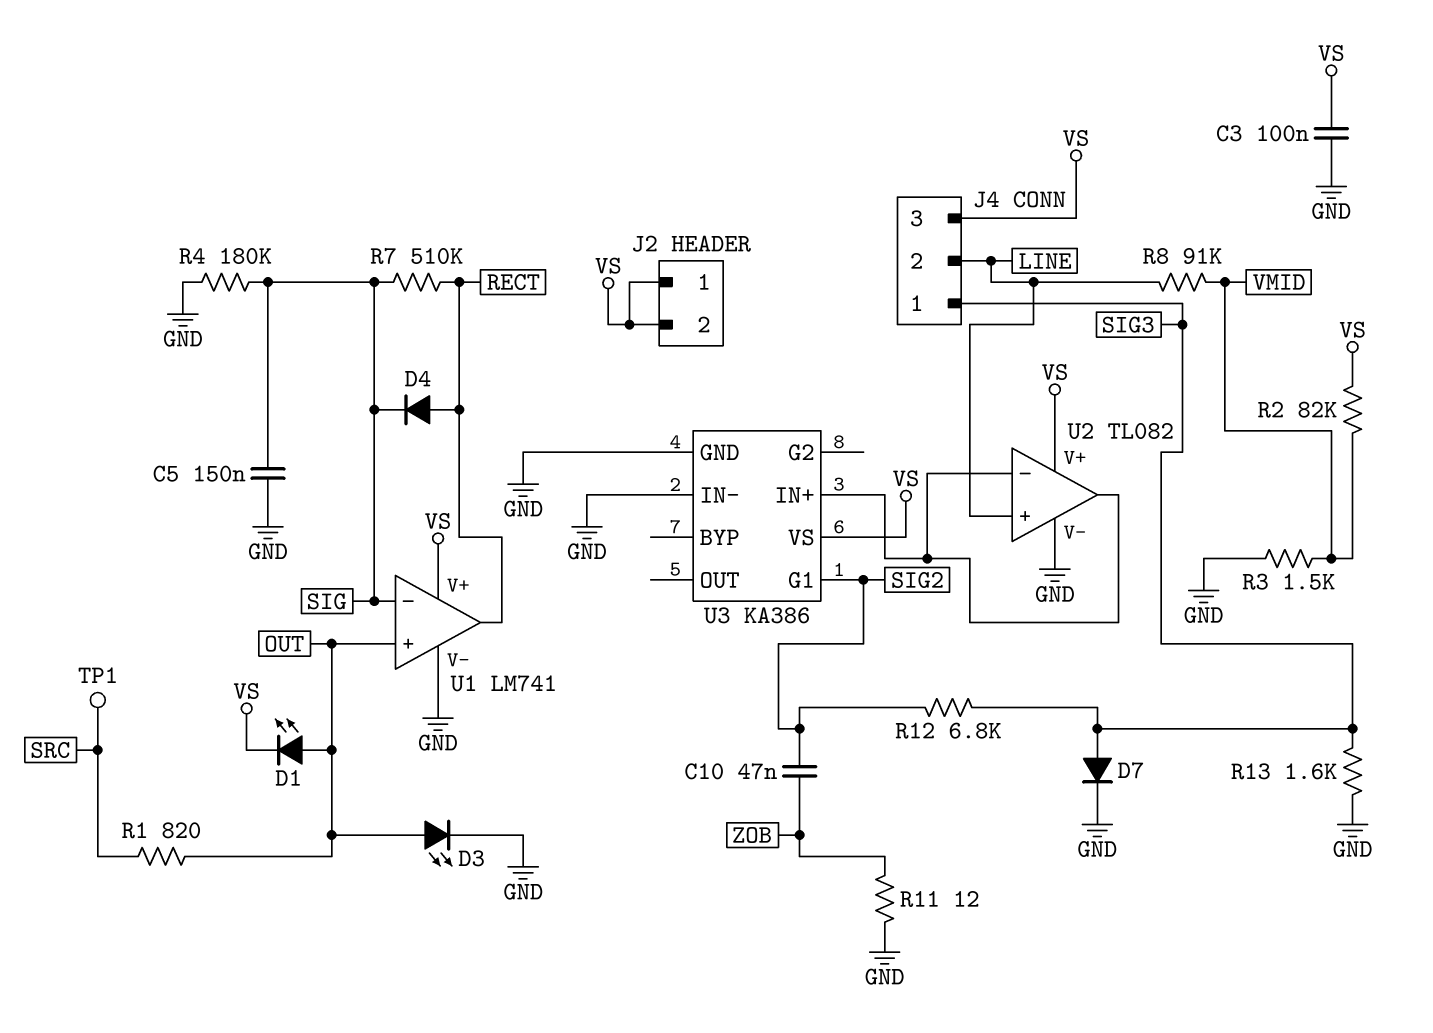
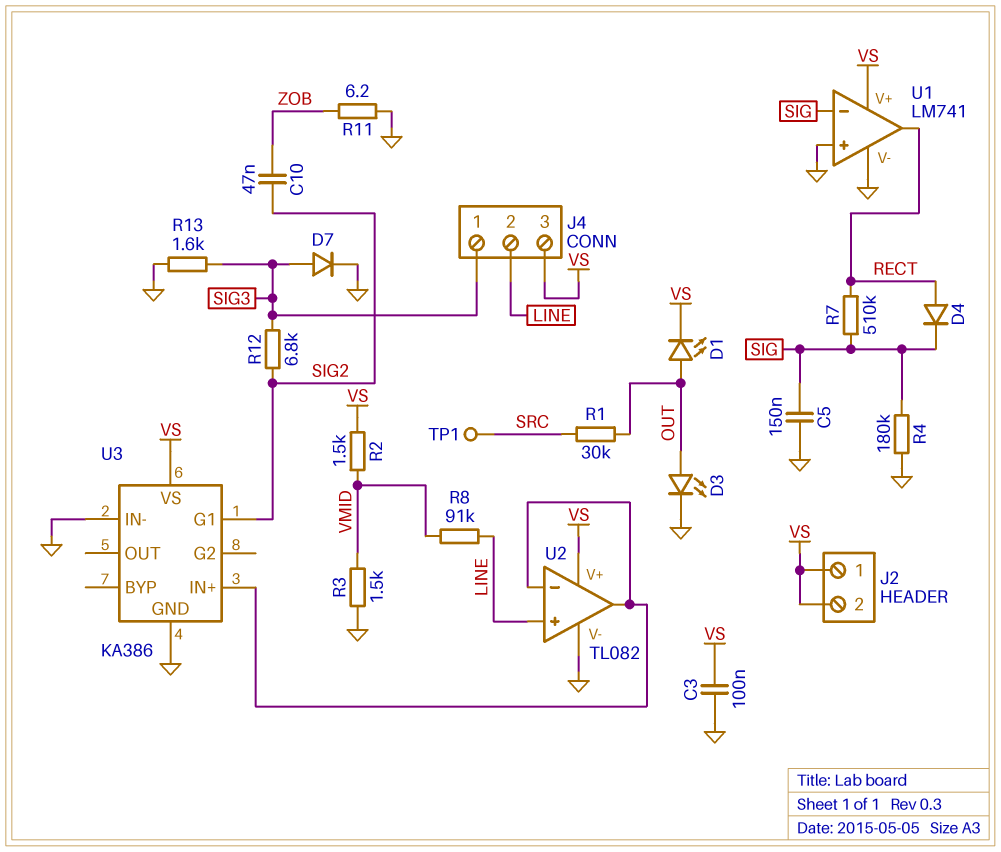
R1: 820 (OUT, SRC) -> 30k (OUT, SRC)
R2: 82k (VMID, VS) -> 1.5k (VMID, VS)
R11: 12 (GND, ZOB) -> 6.2 (GND, ZOB)
U1 pin in+: OUT -> GND

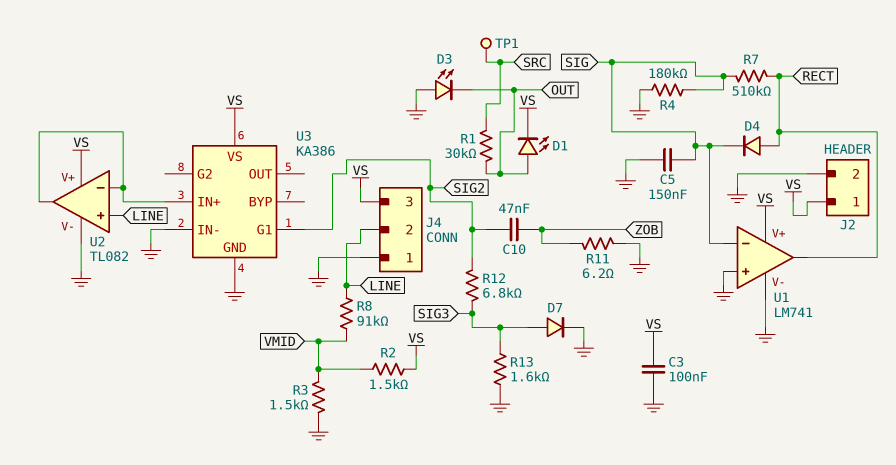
D3: LED (A OUT, K GND) -> LED (A GND, K OUT)
J2 pin 2: VS -> GND
J4 pin 1: SIG3 -> GND

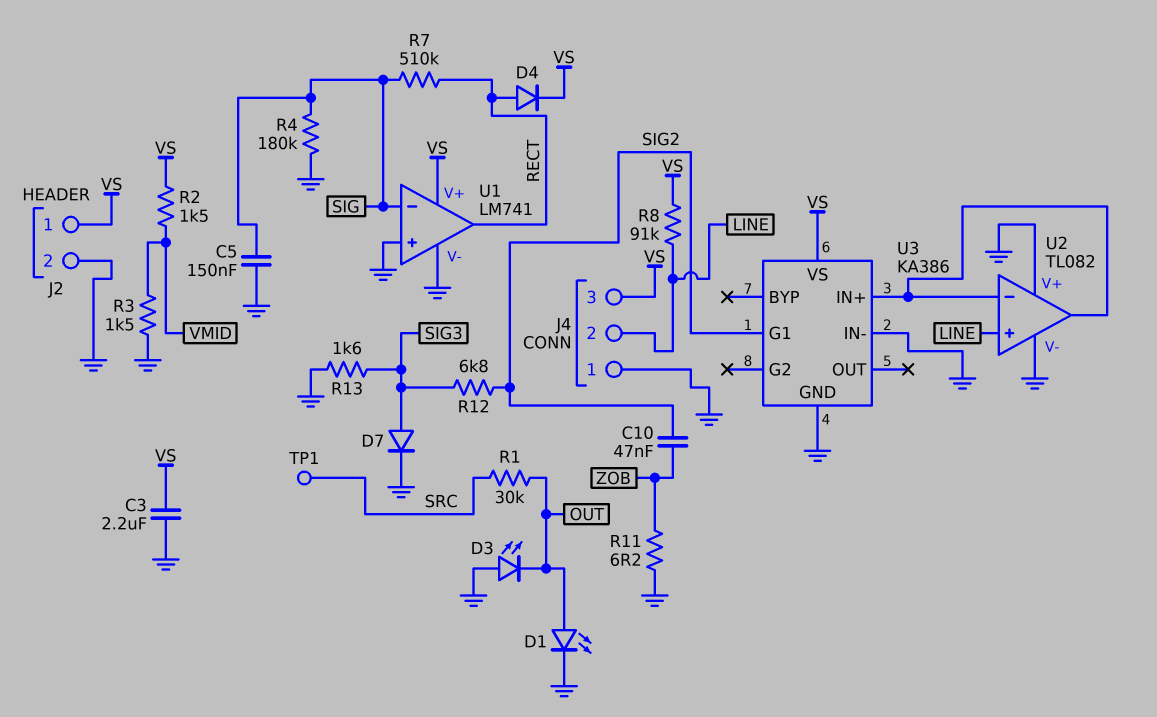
C3: 100nF (GND, VS) -> 2.2uF (GND, VS)
D1: LED (A OUT, K VS) -> LED (A OUT, K GND)
D4: diode (A RECT, K SIG) -> diode (A RECT, K VS)
R8: 91k (LINE, VMID) -> 91k (LINE, VS)
U2 pin V+: VS -> GND

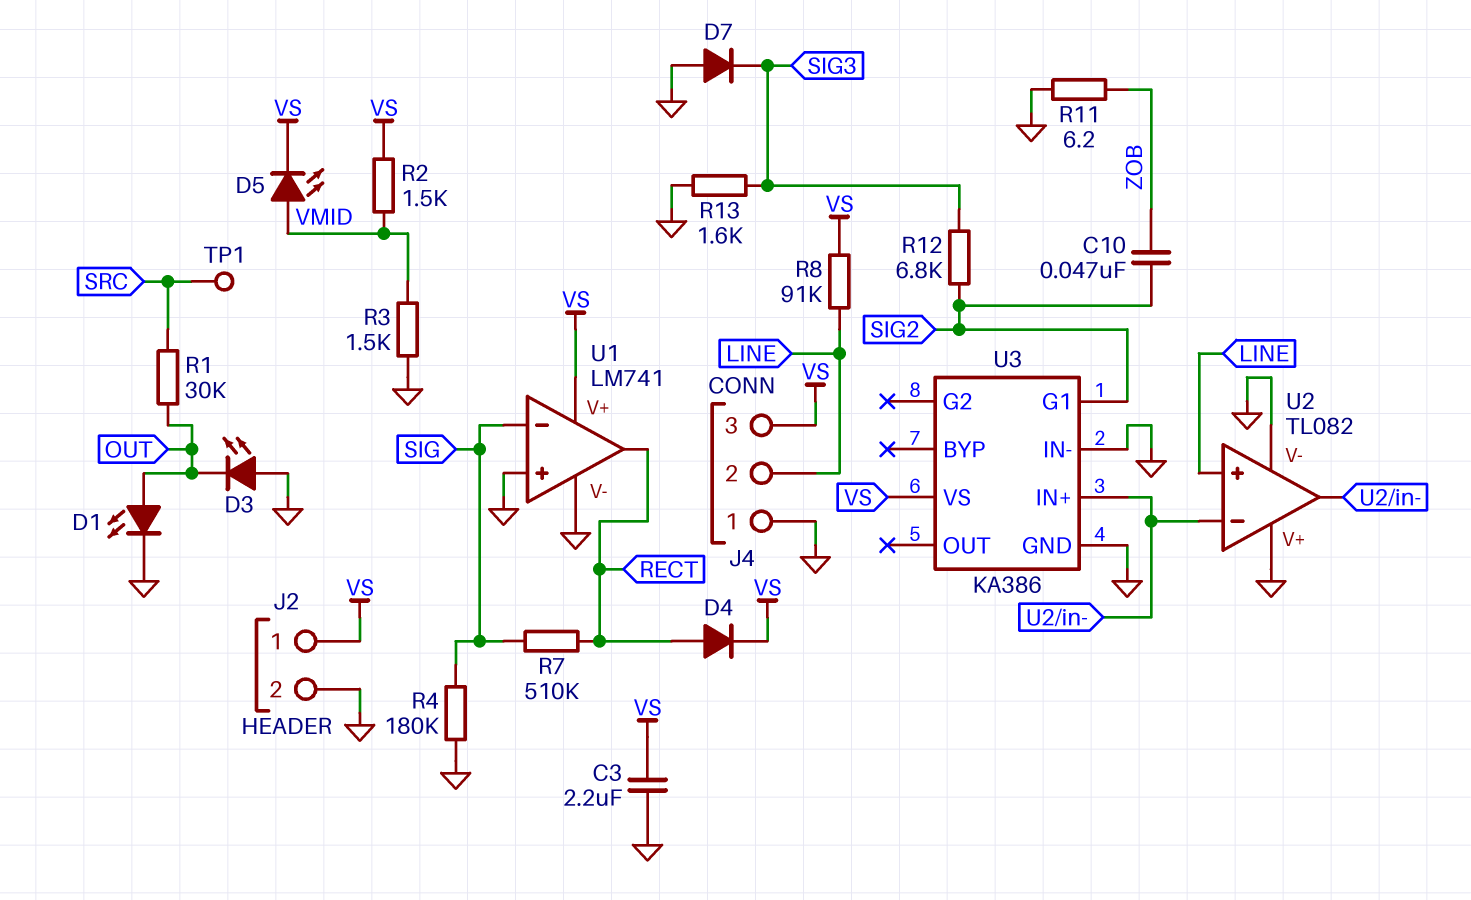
C5: 150nF (GND, SIG) -> none
D5: none -> LED (A VMID, K VS)
D7: diode (A SIG3, K GND) -> diode (A GND, K SIG3)

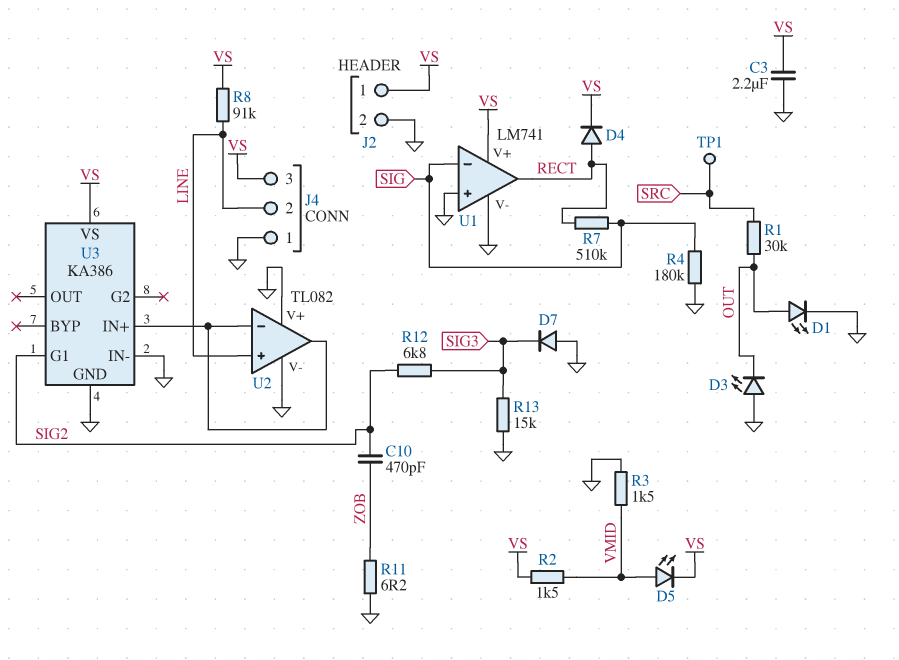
C10: 47nF (SIG2, ZOB) -> 470pF (SIG2, ZOB)
R13: 1.6k (GND, SIG3) -> 15k (GND, SIG3)

